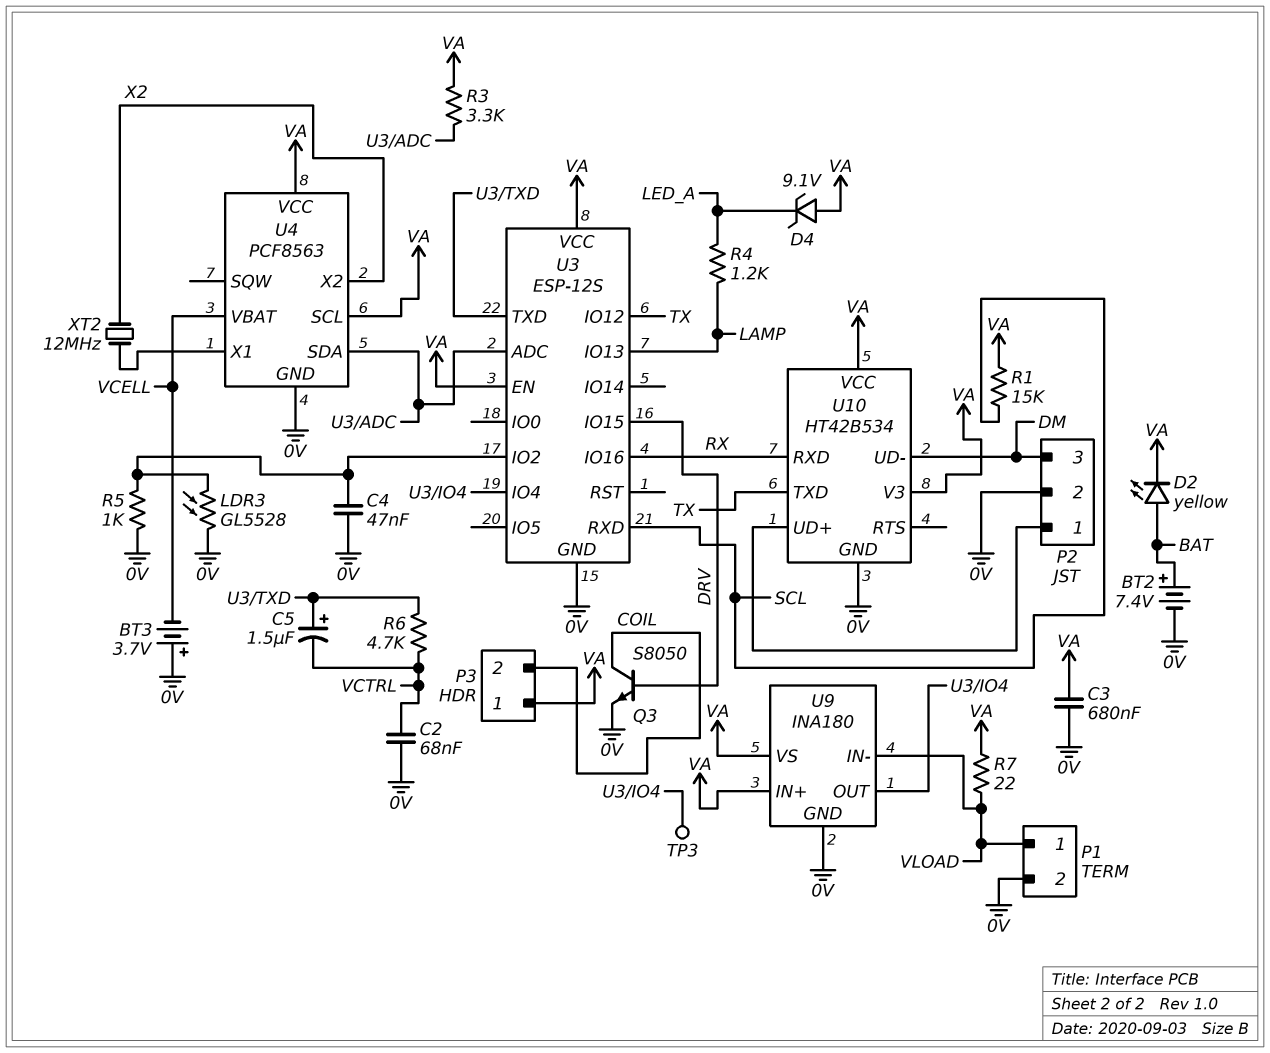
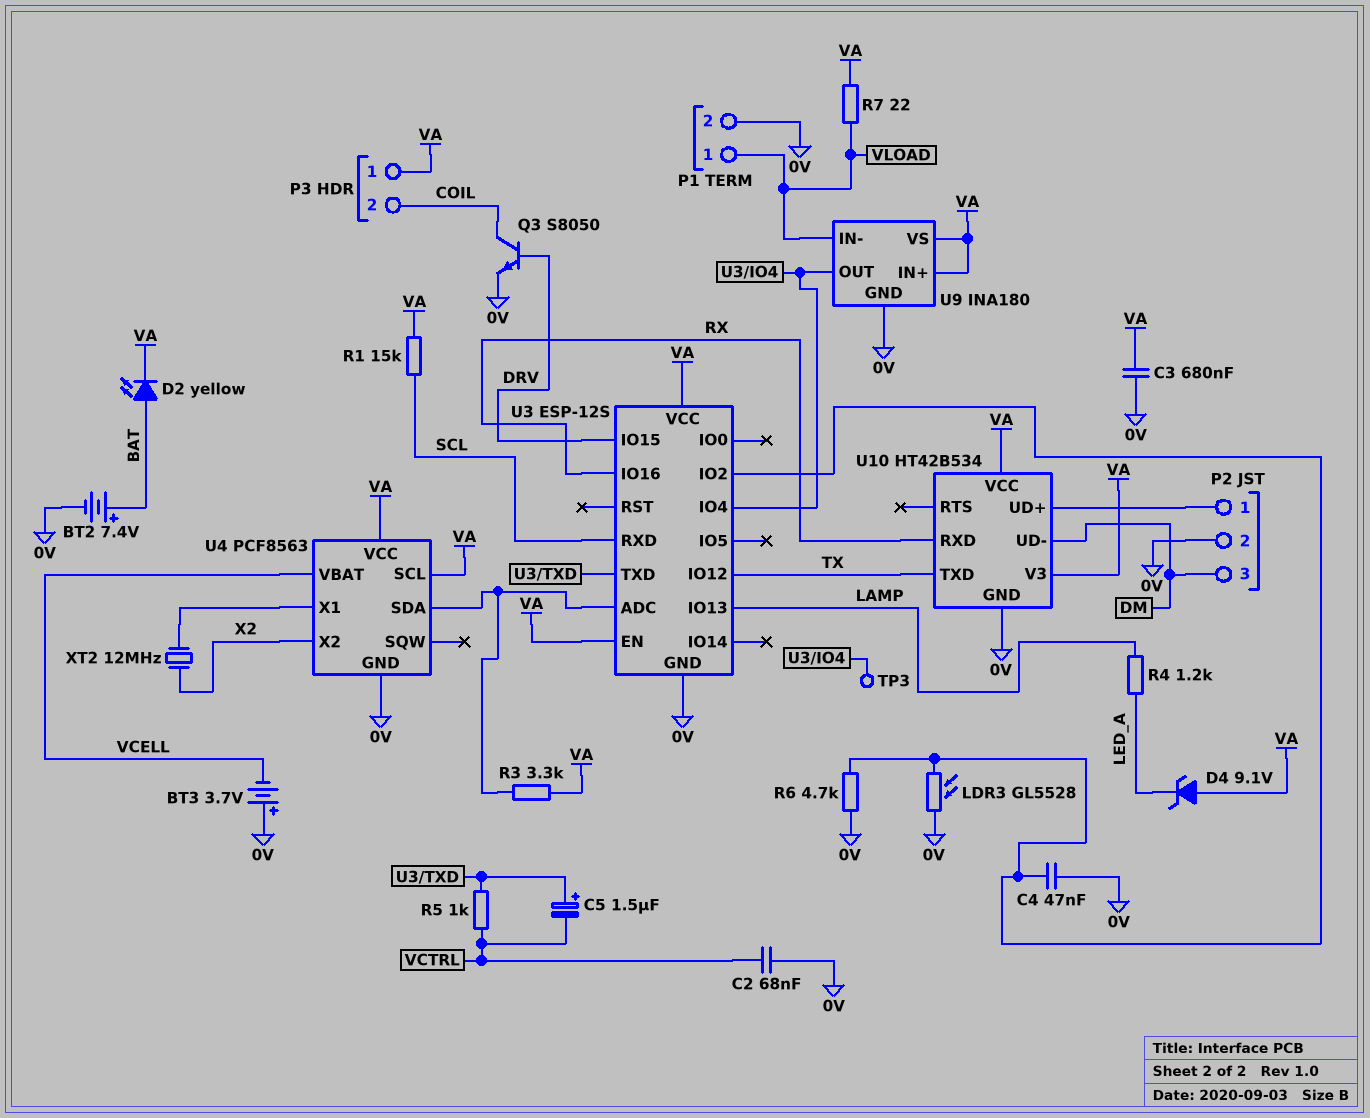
R5: 1k (0V, U3/IO2) -> 1k (U3/TXD, VCTRL)
R6: 4.7k (U3/TXD, VCTRL) -> 4.7k (0V, U3/IO2)

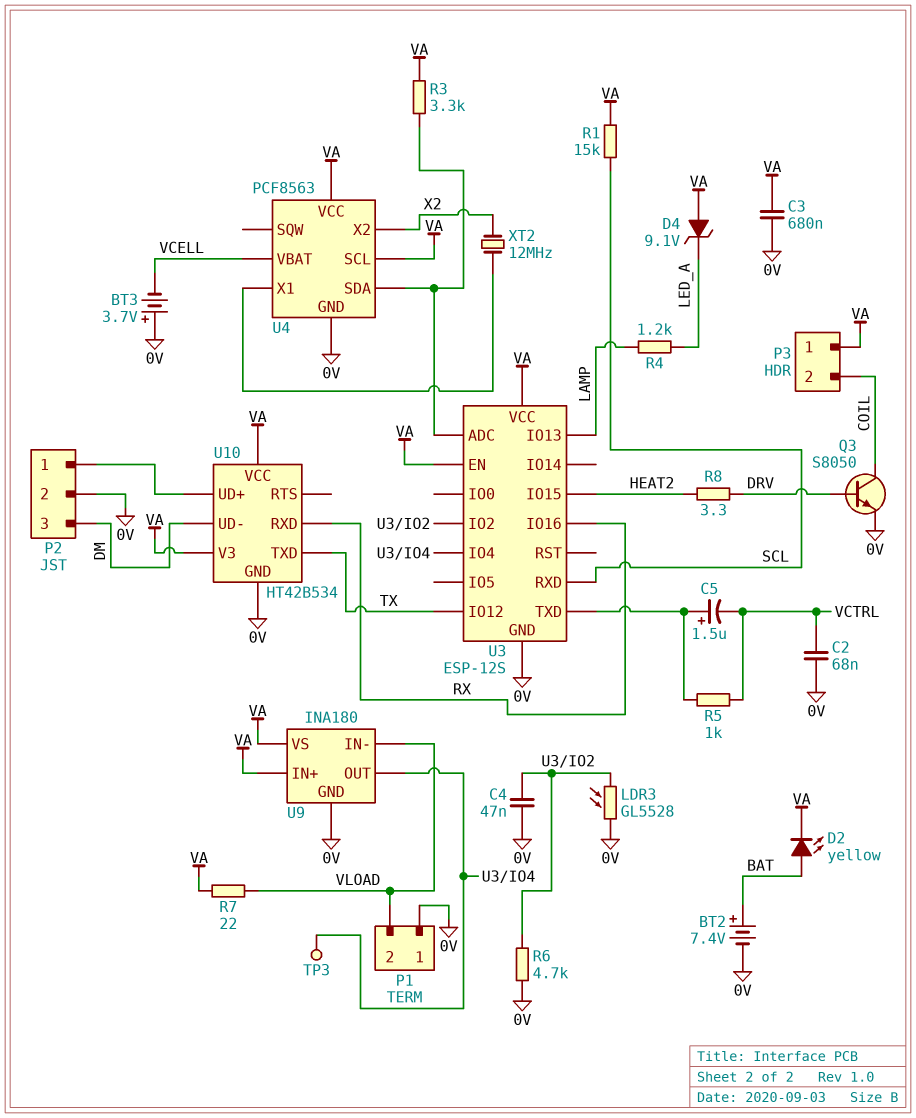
P1 pin 1: VLOAD -> 0V
P1 pin 2: 0V -> VLOAD
R8: none -> 3.3 (DRV, HEAT2)
U3 pin IO15: DRV -> HEAT2

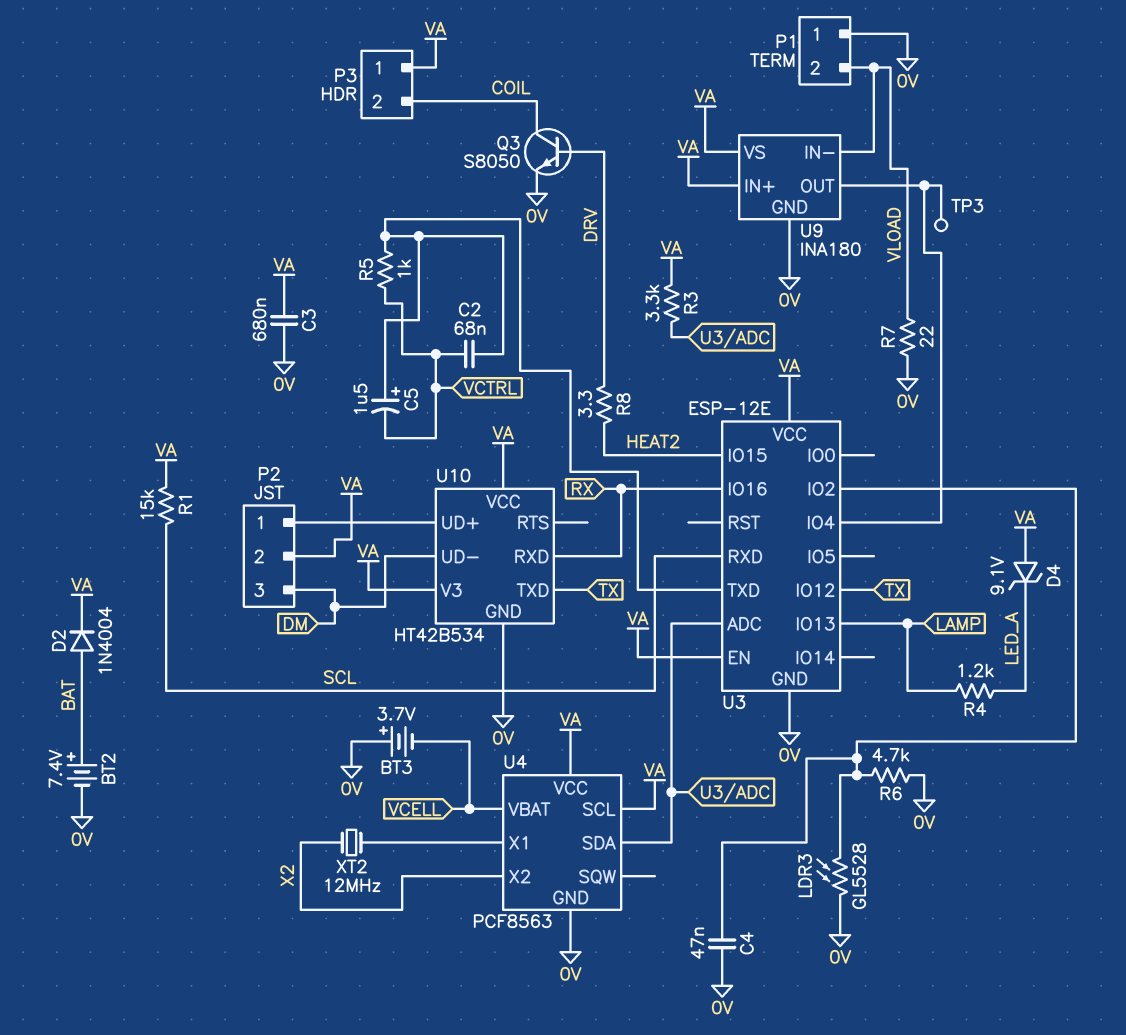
C2: 68nF (0V, VCTRL) -> 68nF (U3/TXD, VCTRL)
D2: LED yellow (A BAT, K VA) -> diode 1N4004 (A BAT, K VA)
P2 pin 2: 0V -> VA
R7: 22 (VA, VLOAD) -> 22 (0V, VLOAD)
U3: ESP-12S -> ESP-12E

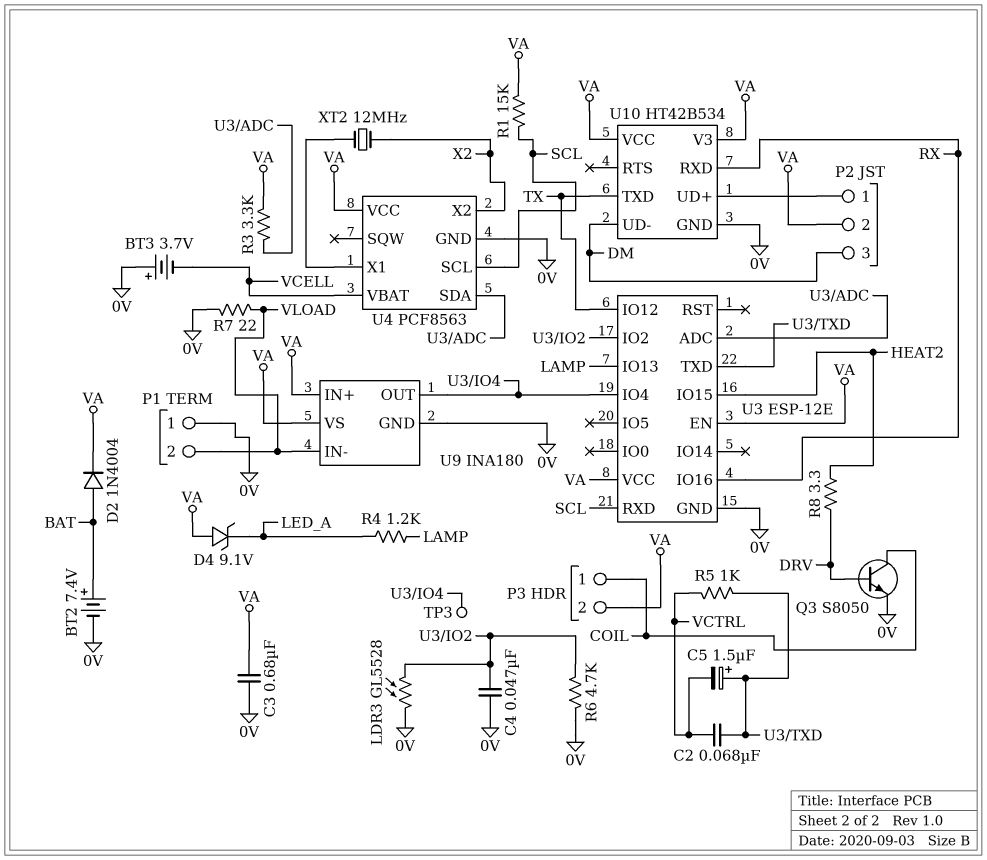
P3 pin 1: VA -> COIL
P3 pin 2: COIL -> VA
U4 pin SCL: VA -> SCL

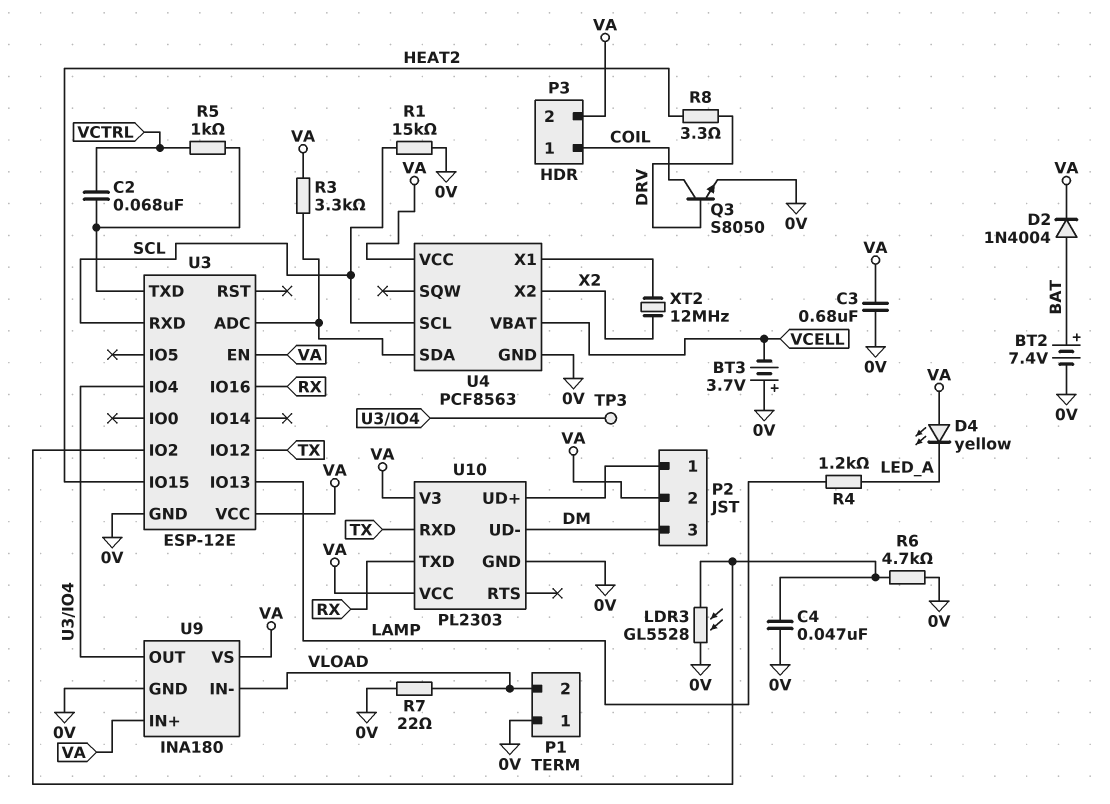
C5: 1.5uF (plus U3/TXD, minus VCTRL) -> none
D4: zener 9.1V (A VA, K LED_A) -> LED yellow (A VA, K LED_A)
R1: 15k (SCL, VA) -> 15k (0V, SCL)
U10: HT42B534 -> PL2303
U10 pin RXD: RX -> TX
U10 pin TXD: TX -> RX

